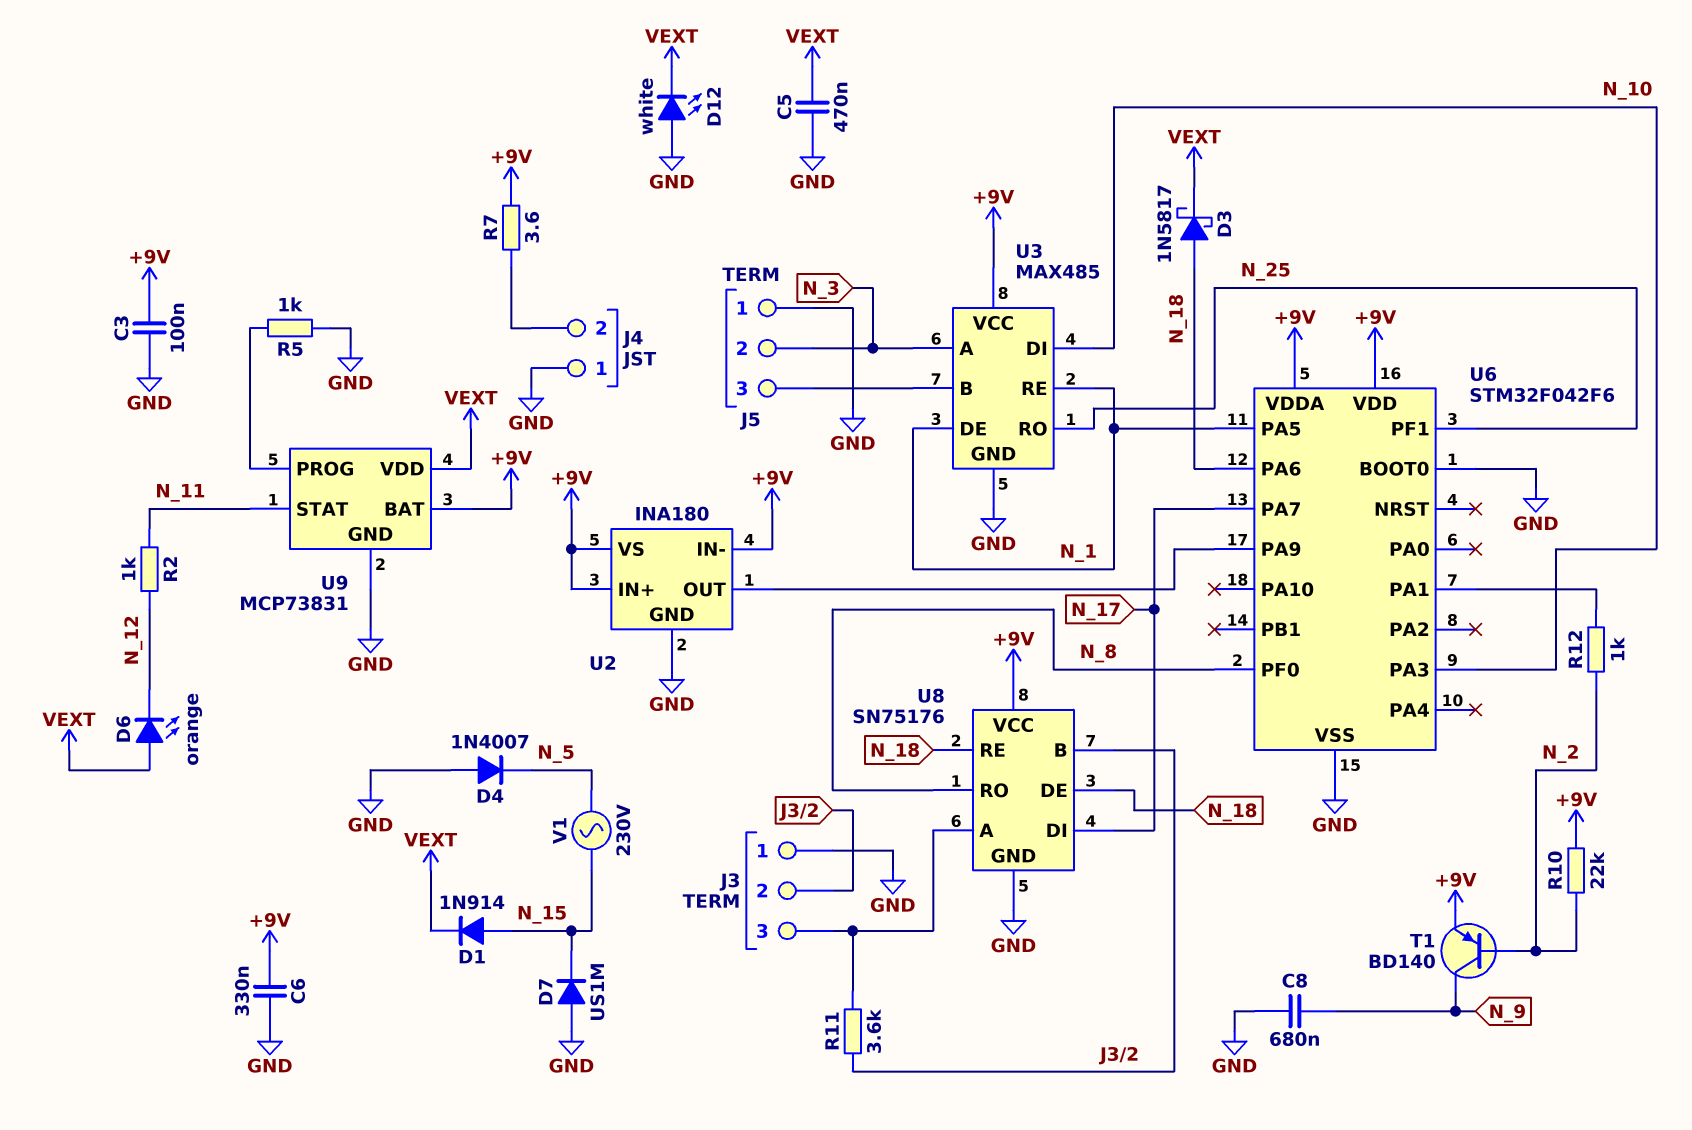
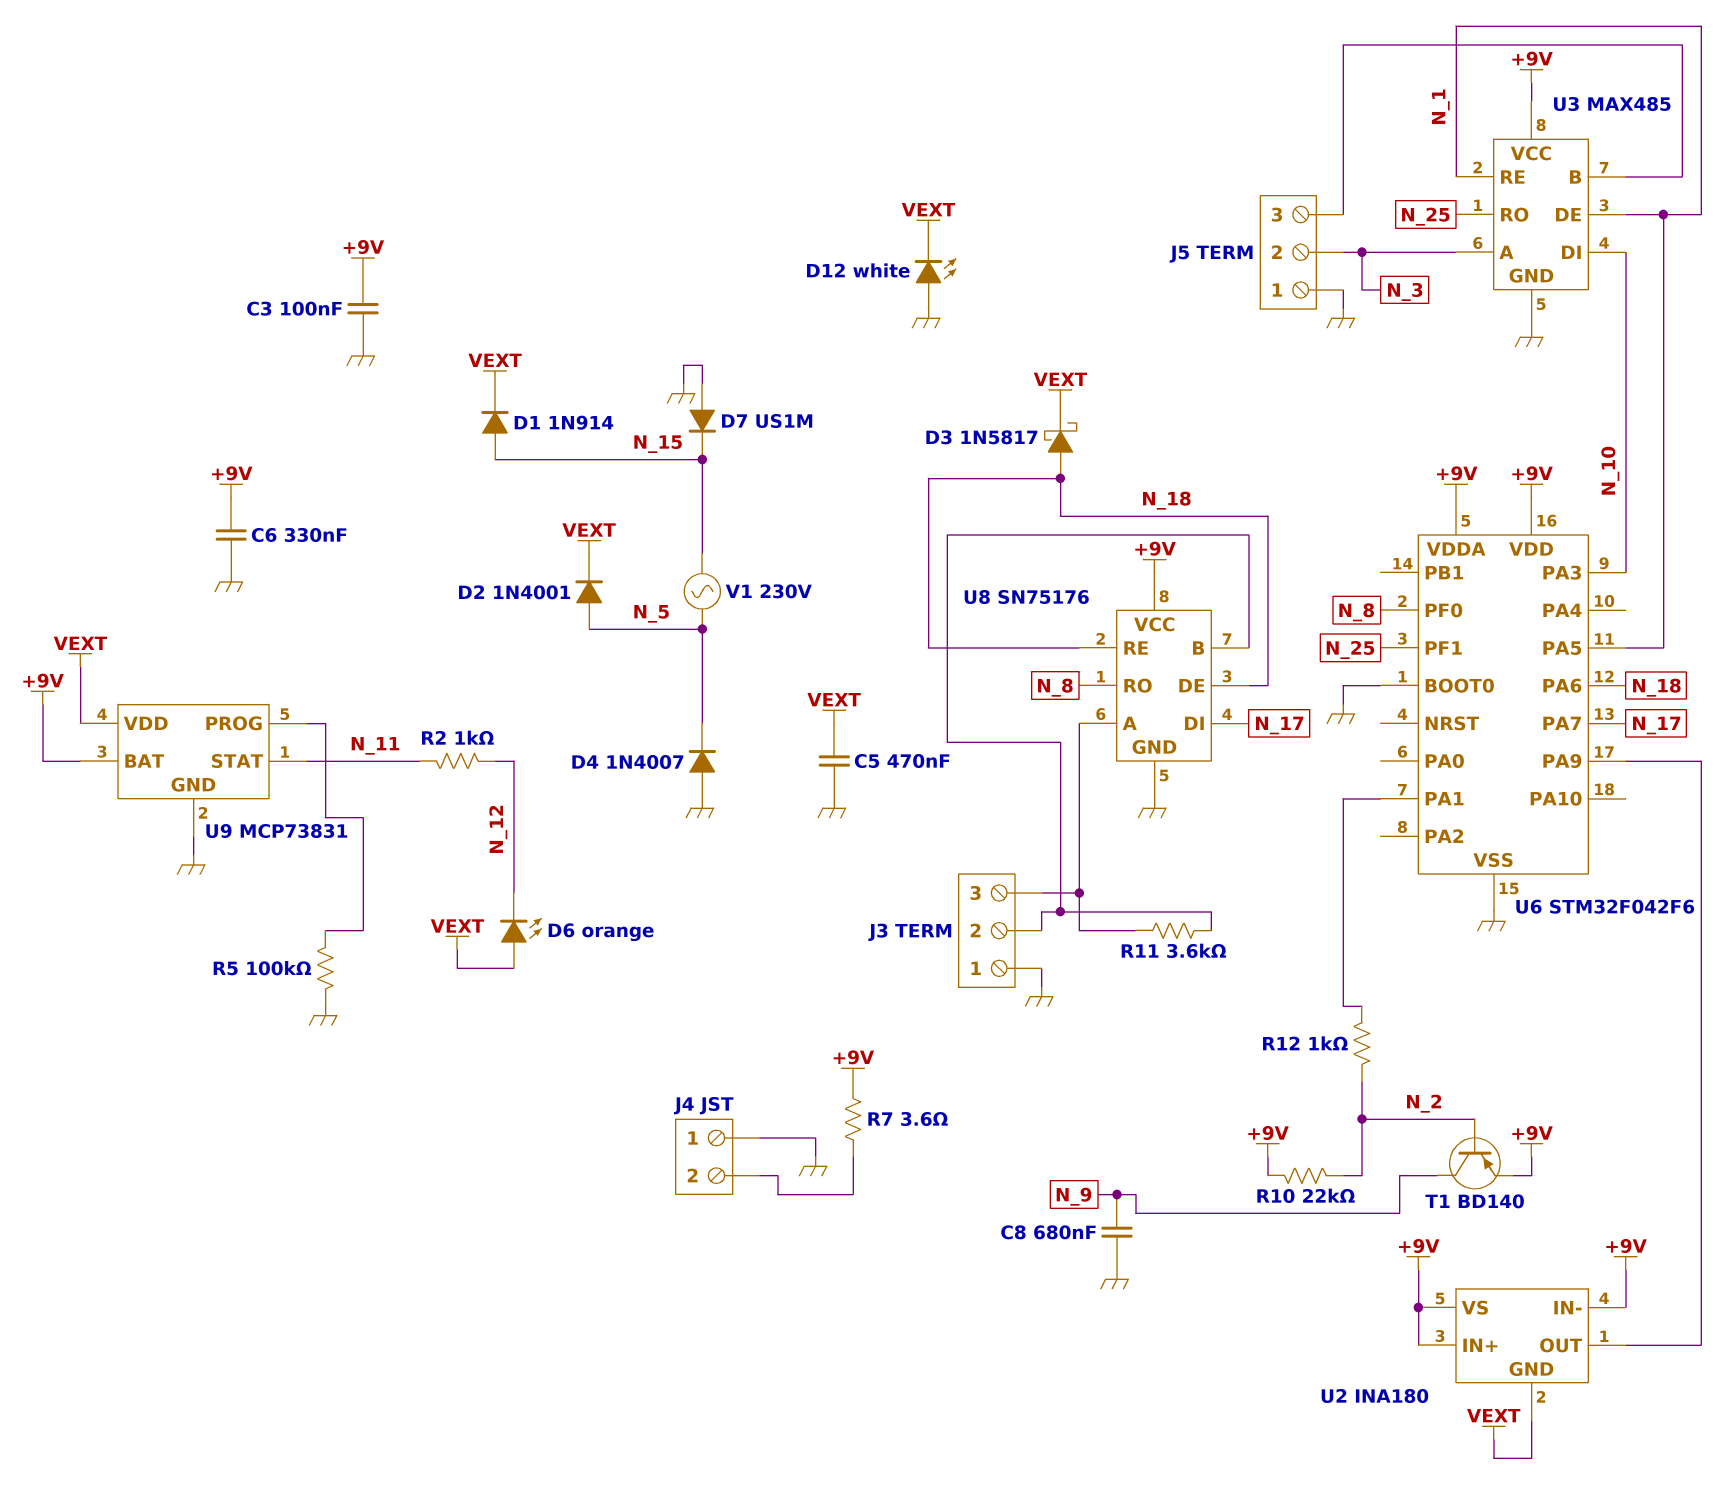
D2: none -> diode 1N4001 (A N_5, K VEXT)
R5: 1k (GND, U9/PROG) -> 100k (GND, U9/PROG)
U2 pin GND: GND -> VEXT

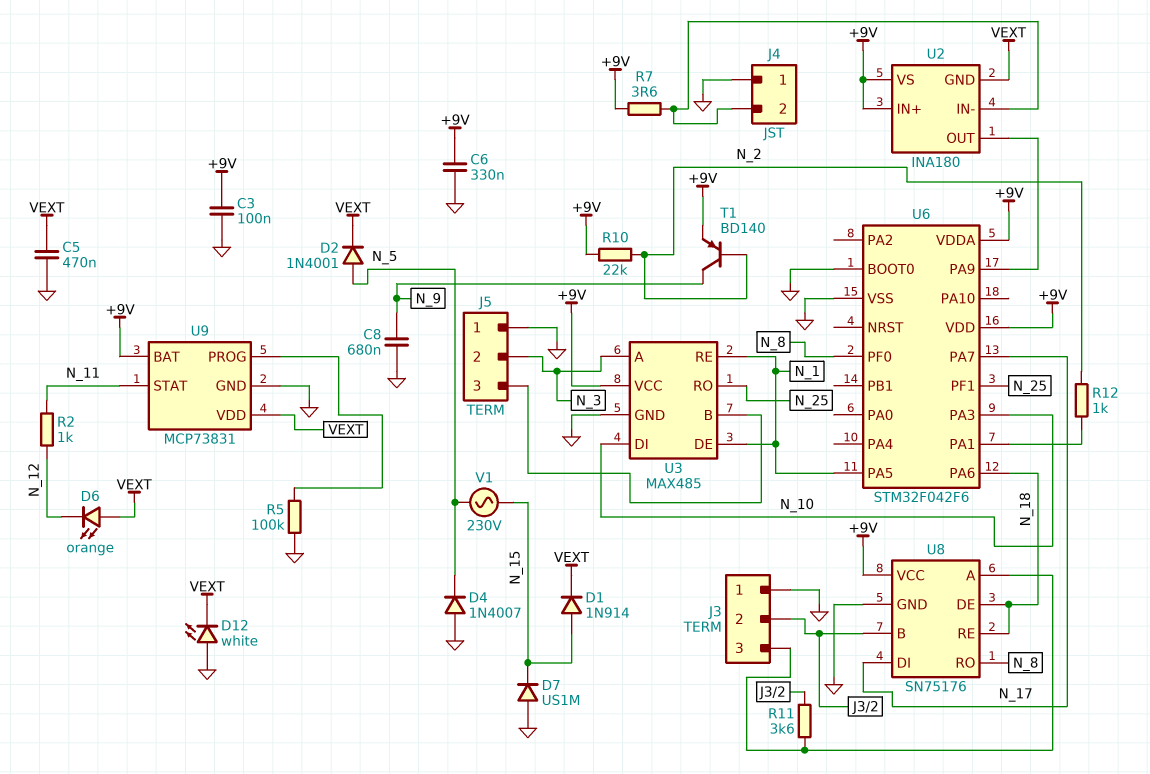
D3: schottky 1N5817 (A N_18, K VEXT) -> none
U2 pin IN-: +9V -> J4/2

